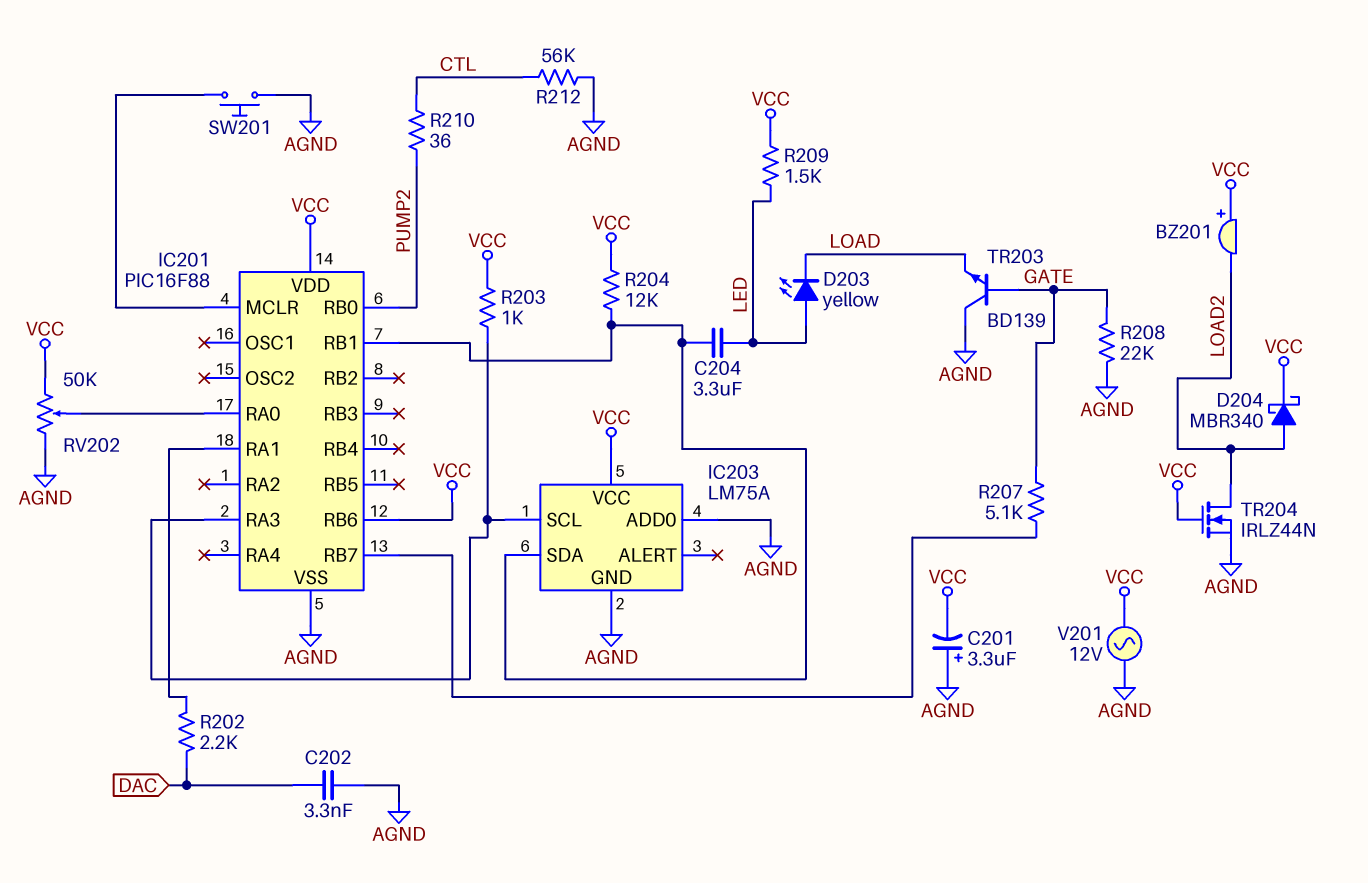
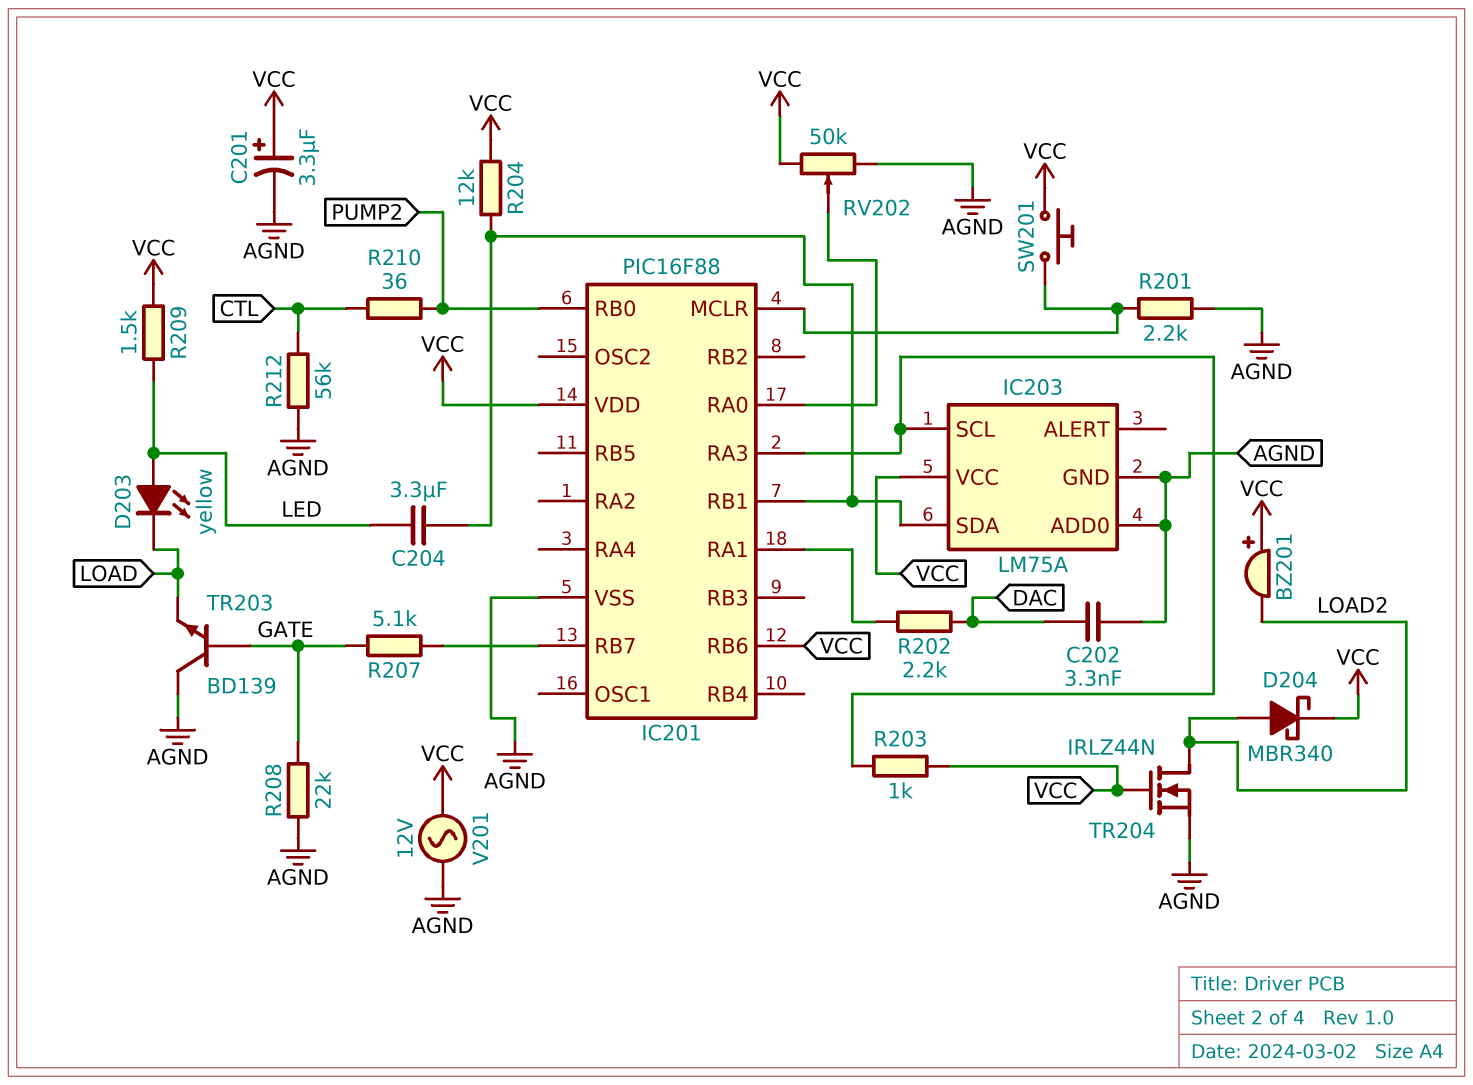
C201: 3.3uF (plus AGND, minus VCC) -> 3.3uF (plus VCC, minus AGND)
R201: none -> 2.2k (AGND, IC201/MCLR)
SW201: button (AGND, IC201/MCLR) -> button (IC201/MCLR, VCC)

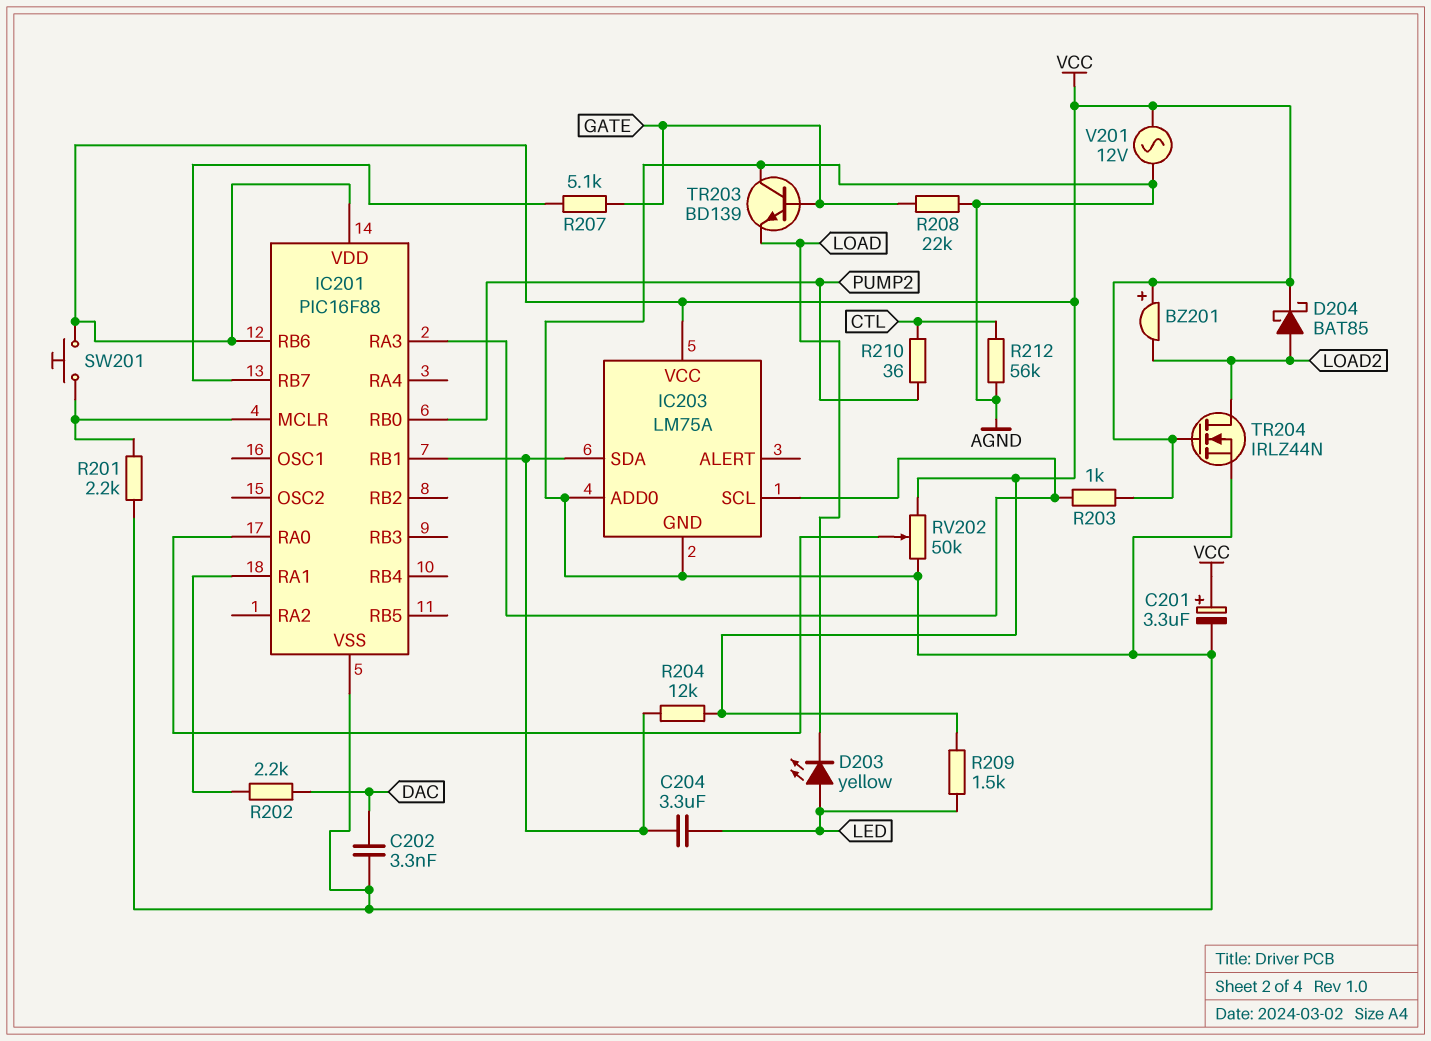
D204: schottky MBR340 (A LOAD2, K VCC) -> schottky BAT85 (A LOAD2, K VCC)

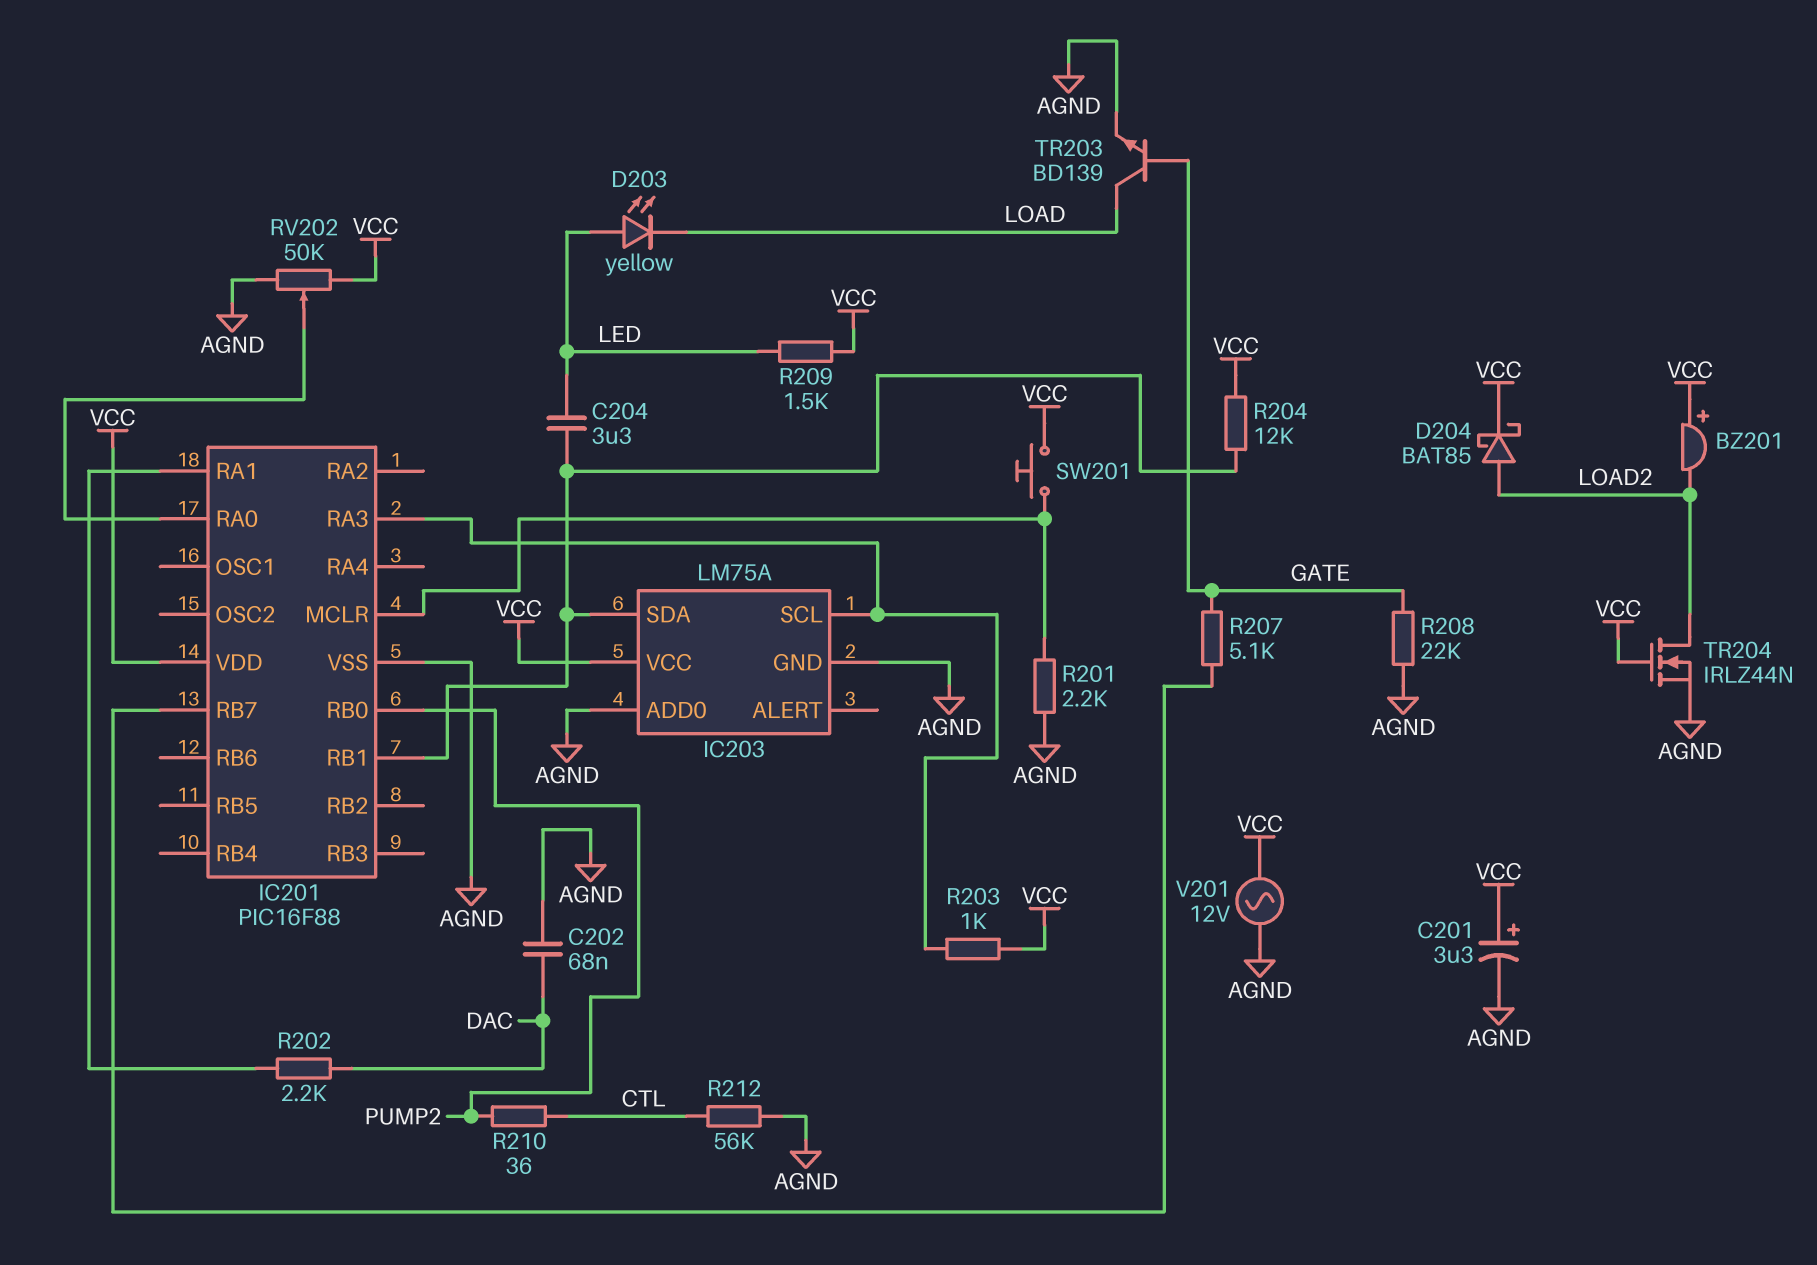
C202: 3.3nF (AGND, DAC) -> 68nF (AGND, DAC)
IC201 pin RB6: VCC -> none
TR203: NPN BD139 (B GATE, C AGND, E LOAD) -> NPN BD139 (B GATE, C LOAD, E AGND)

